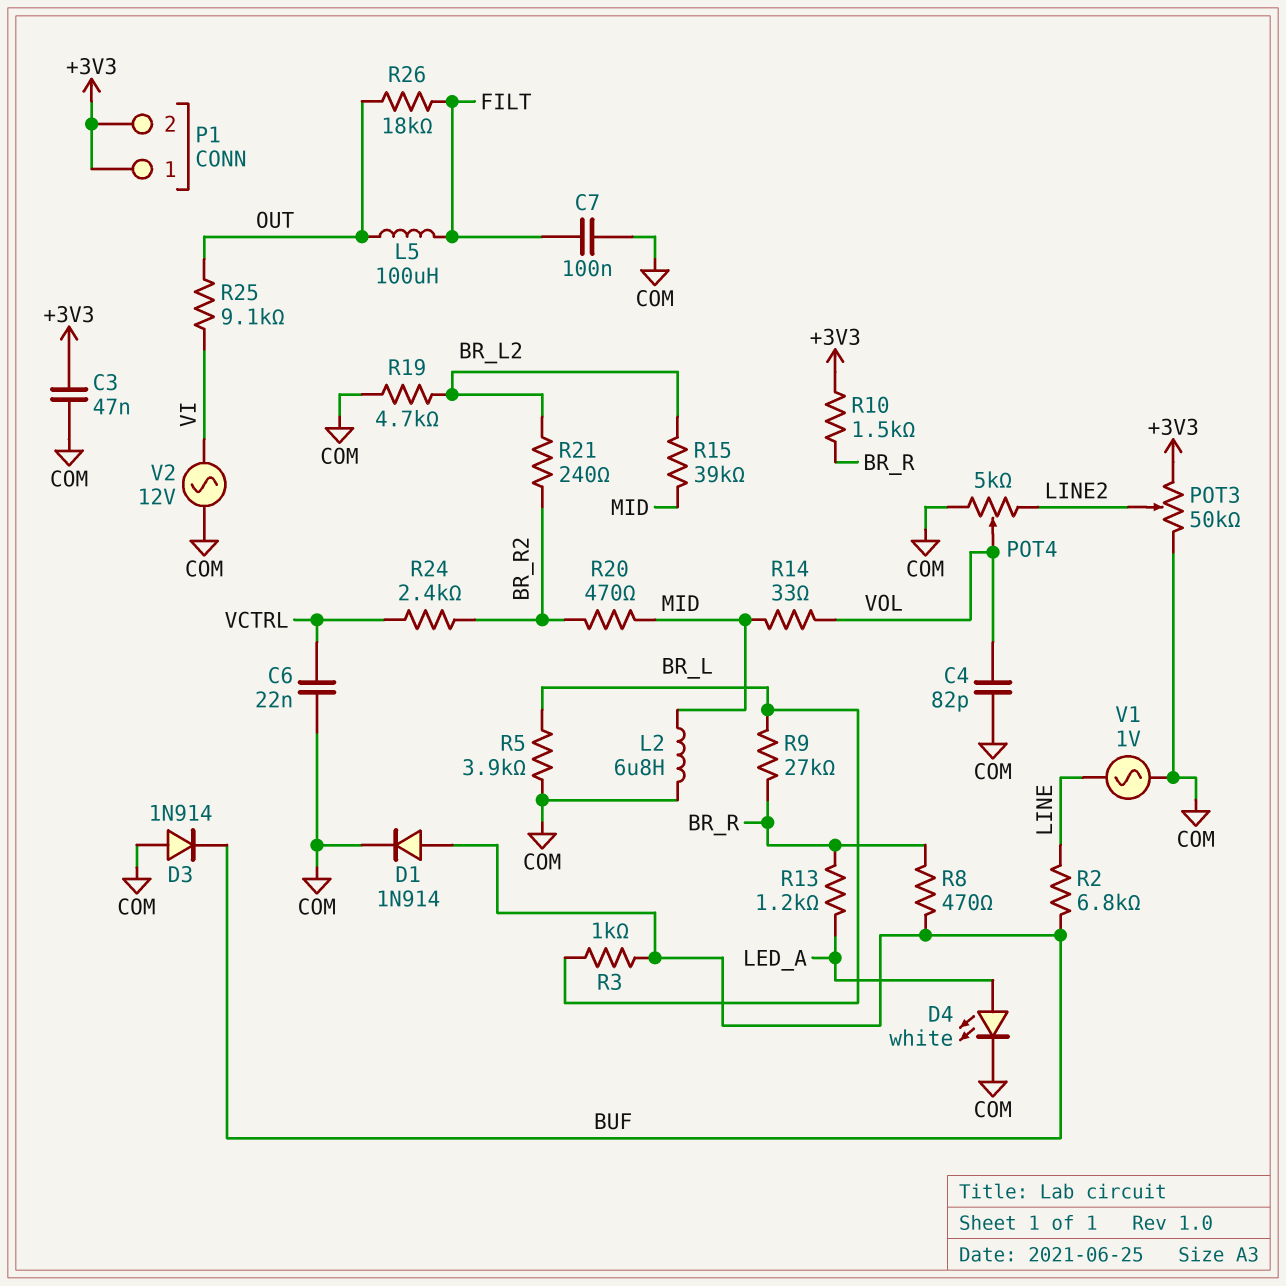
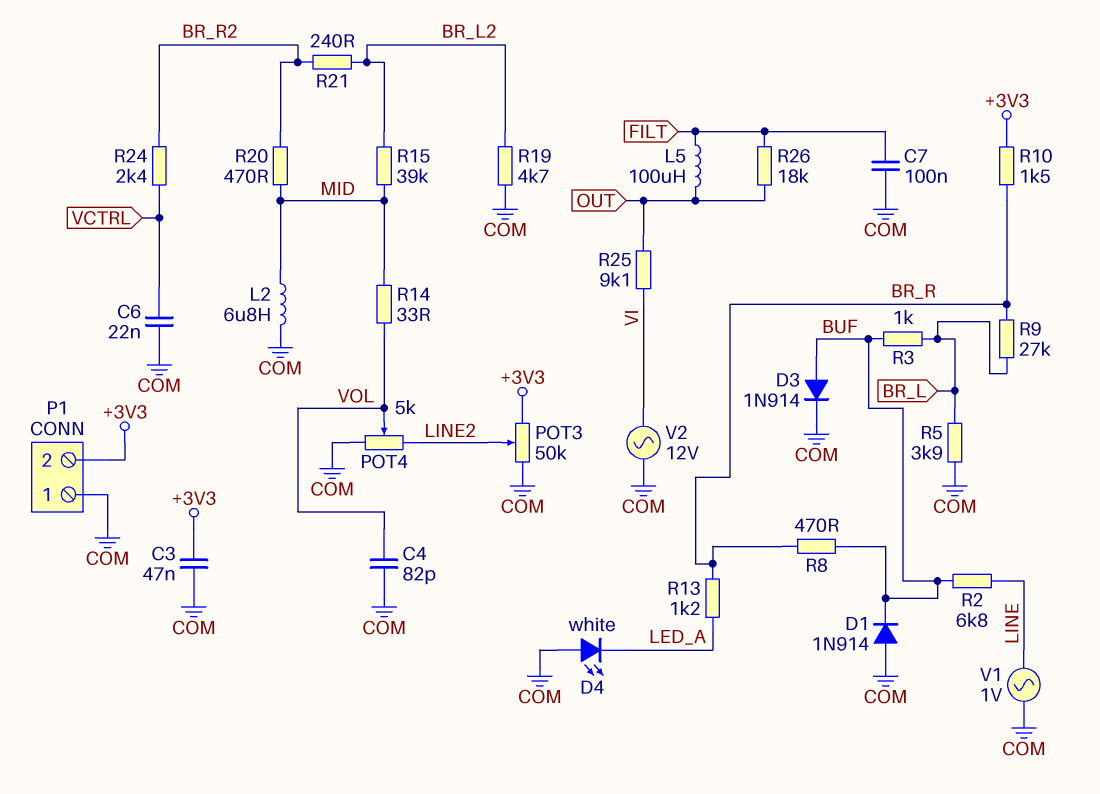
D1: diode 1N914 (A BUF, K COM) -> diode 1N914 (A COM, K BUF)
D3: diode 1N914 (A COM, K BUF) -> diode 1N914 (A BUF, K COM)
D4: LED white (A LED_A, K COM) -> LED white (A COM, K LED_A)
P1 pin 1: +3V3 -> COM

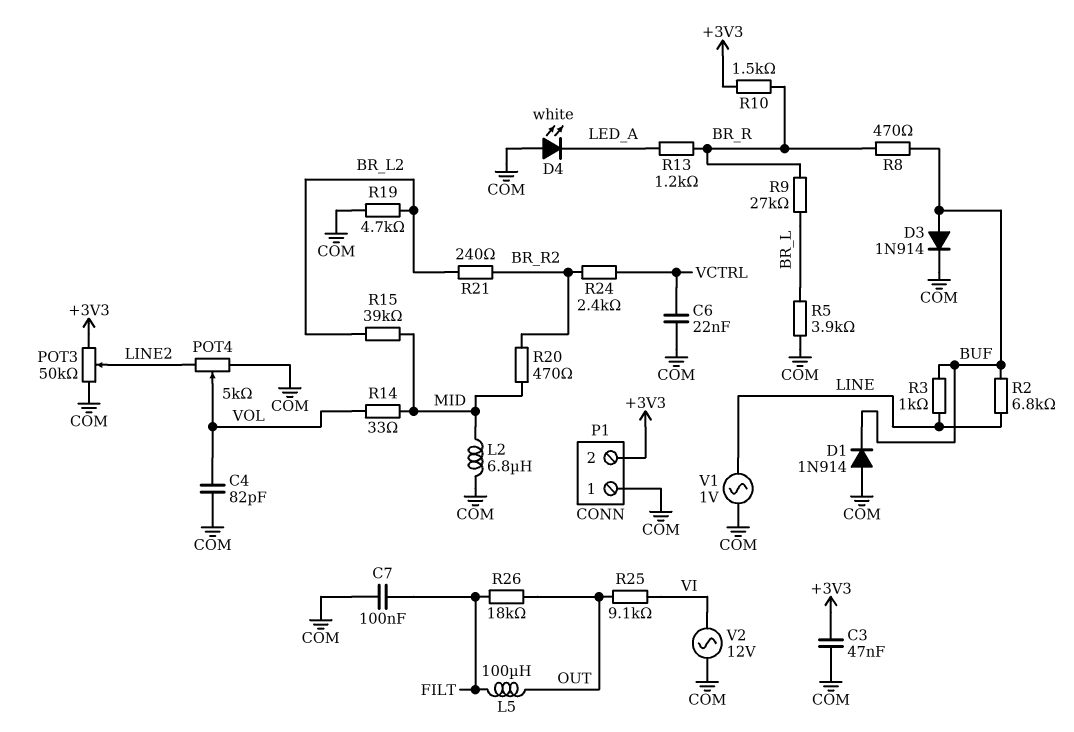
R3: 1k (BR_L, BUF) -> 1k (BUF, LINE)

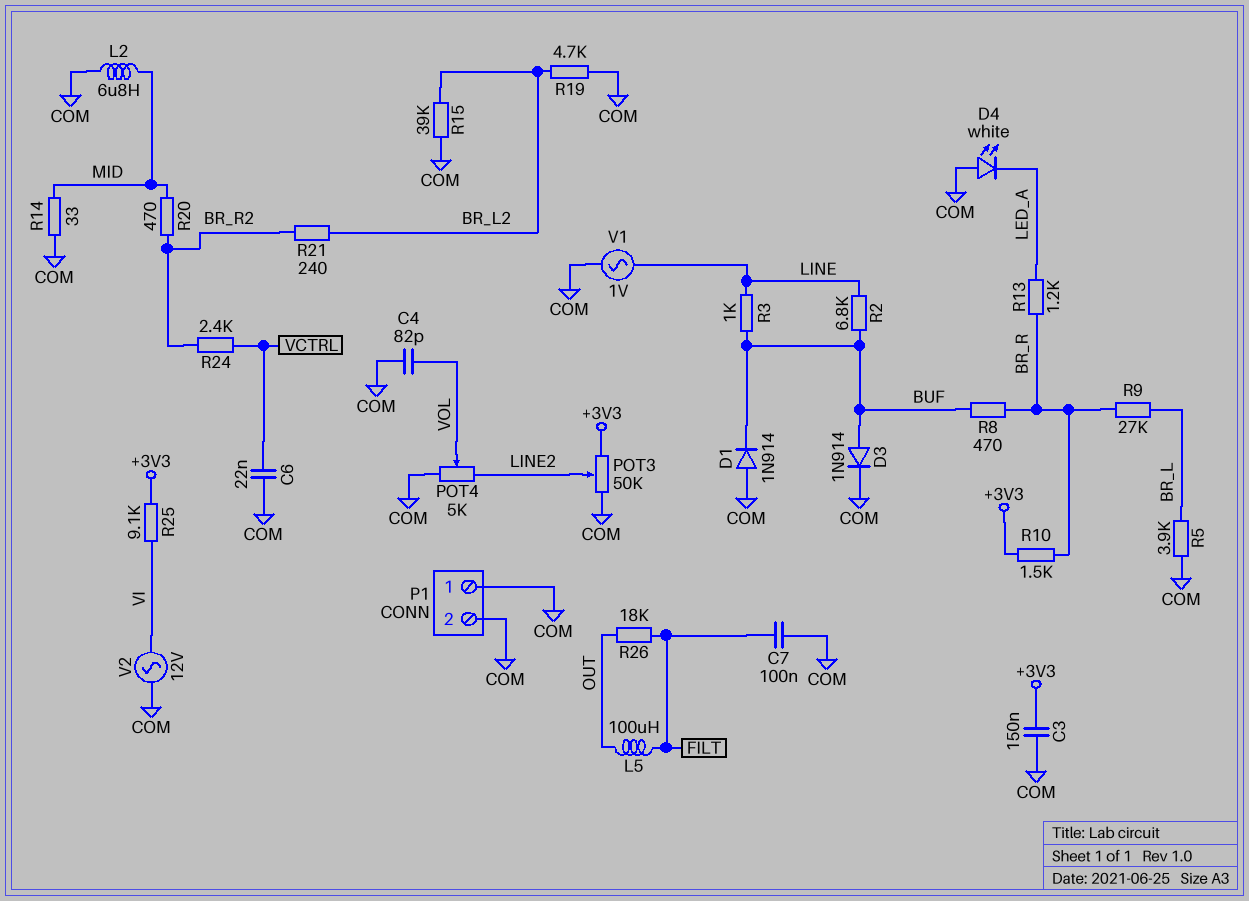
C3: 47nF (+3V3, COM) -> 150nF (+3V3, COM)
P1 pin 2: +3V3 -> COM
R14: 33 (MID, VOL) -> 33 (COM, MID)
R15: 39k (BR_L2, MID) -> 39k (BR_L2, COM)
R25: 9.1k (OUT, VI) -> 9.1k (+3V3, VI)

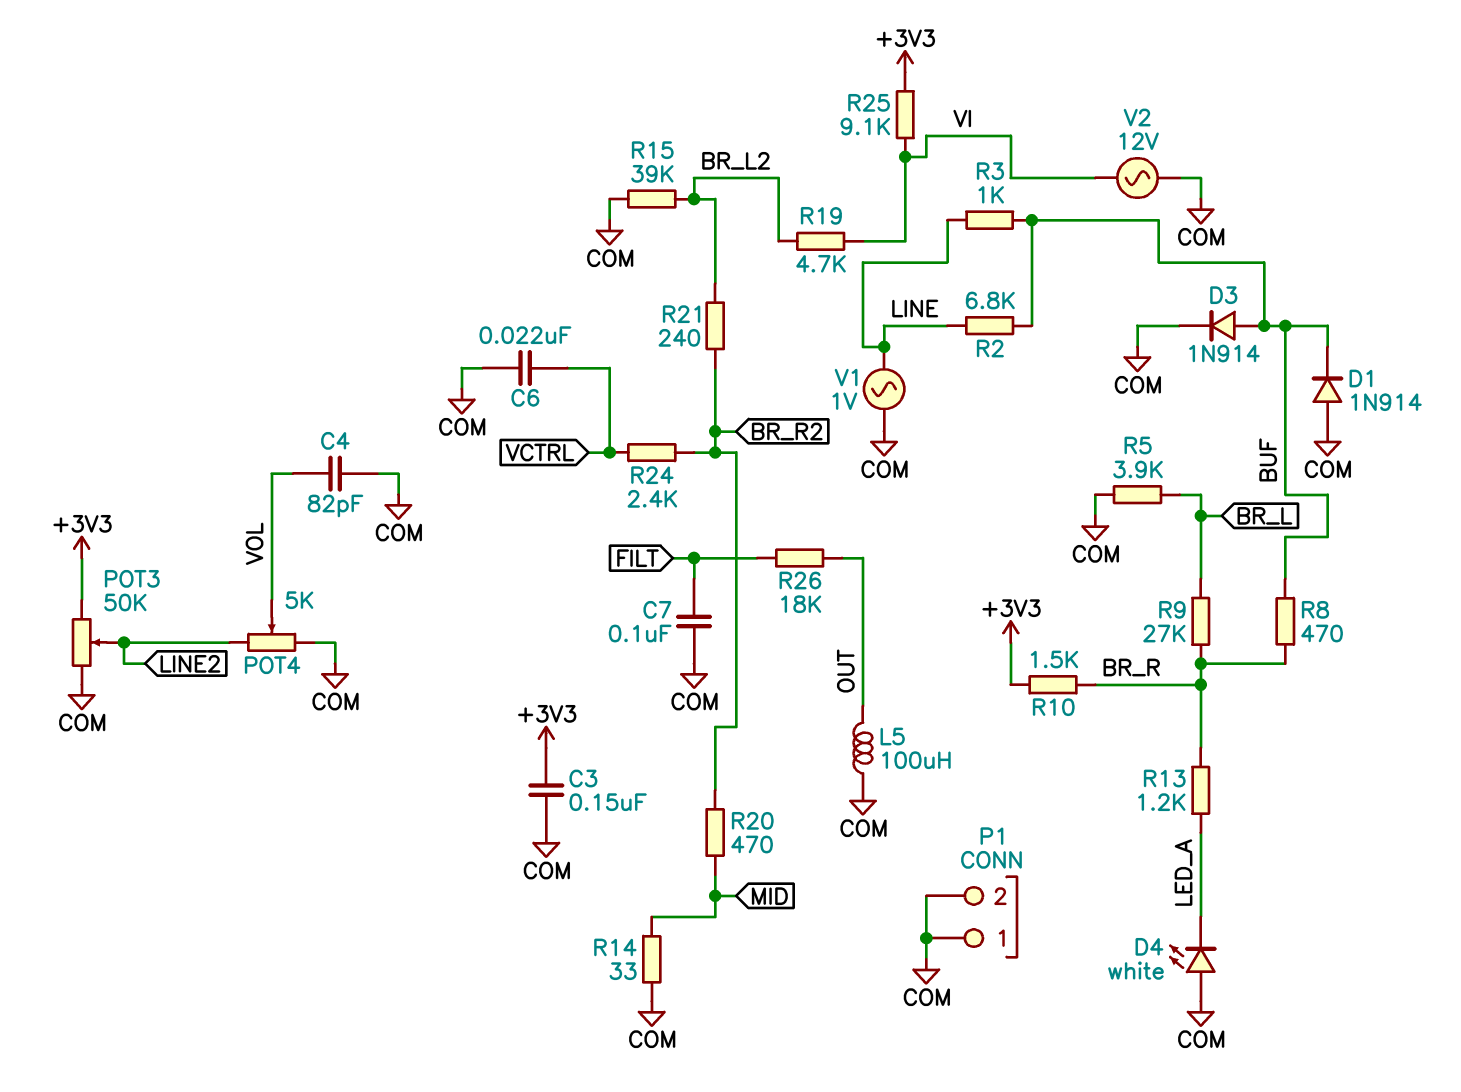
L2: 6.8uH (COM, MID) -> none
L5: 100uH (FILT, OUT) -> 100uH (COM, OUT)
R19: 4.7k (BR_L2, COM) -> 4.7k (BR_L2, VI)

